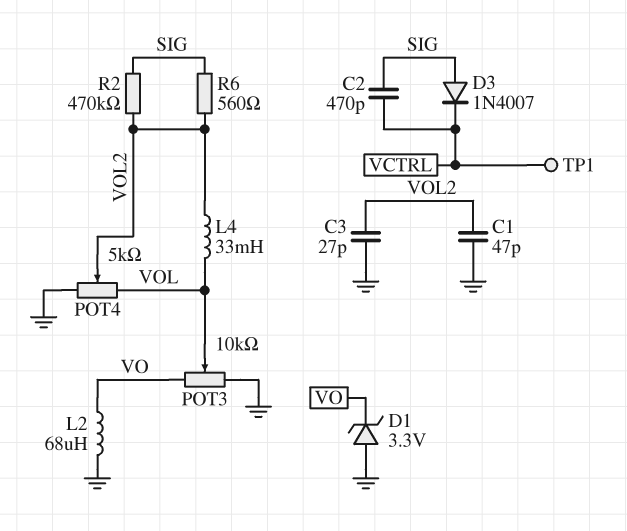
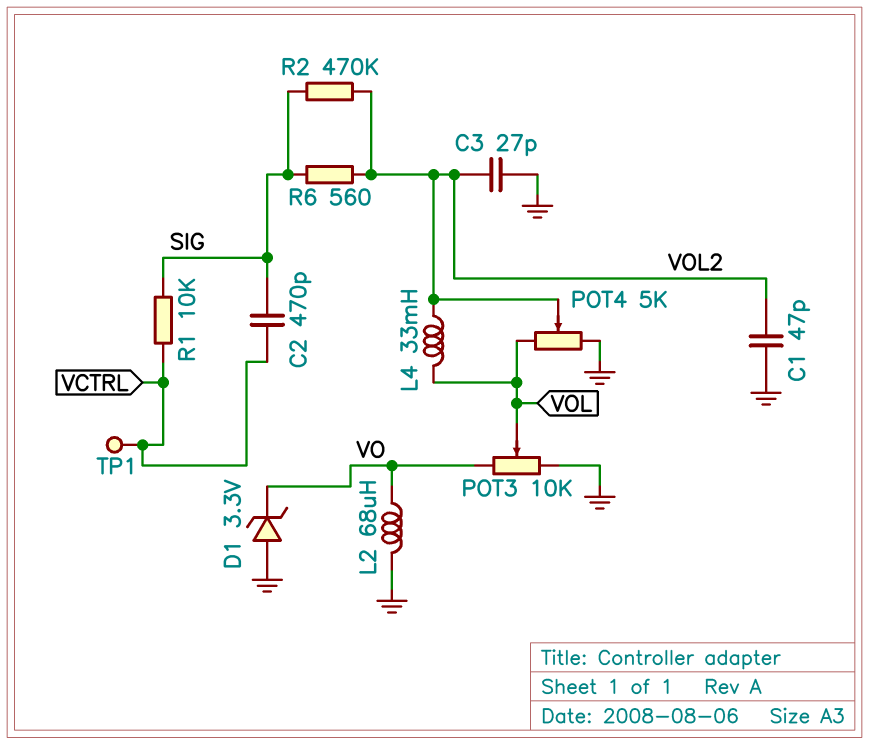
D3: diode 1N4007 (A SIG, K VCTRL) -> none
R1: none -> 10k (SIG, VCTRL)

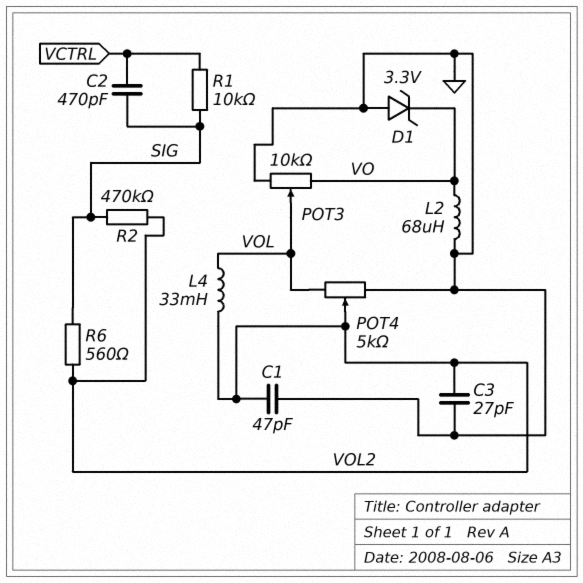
TP1: test point (VCTRL) -> none

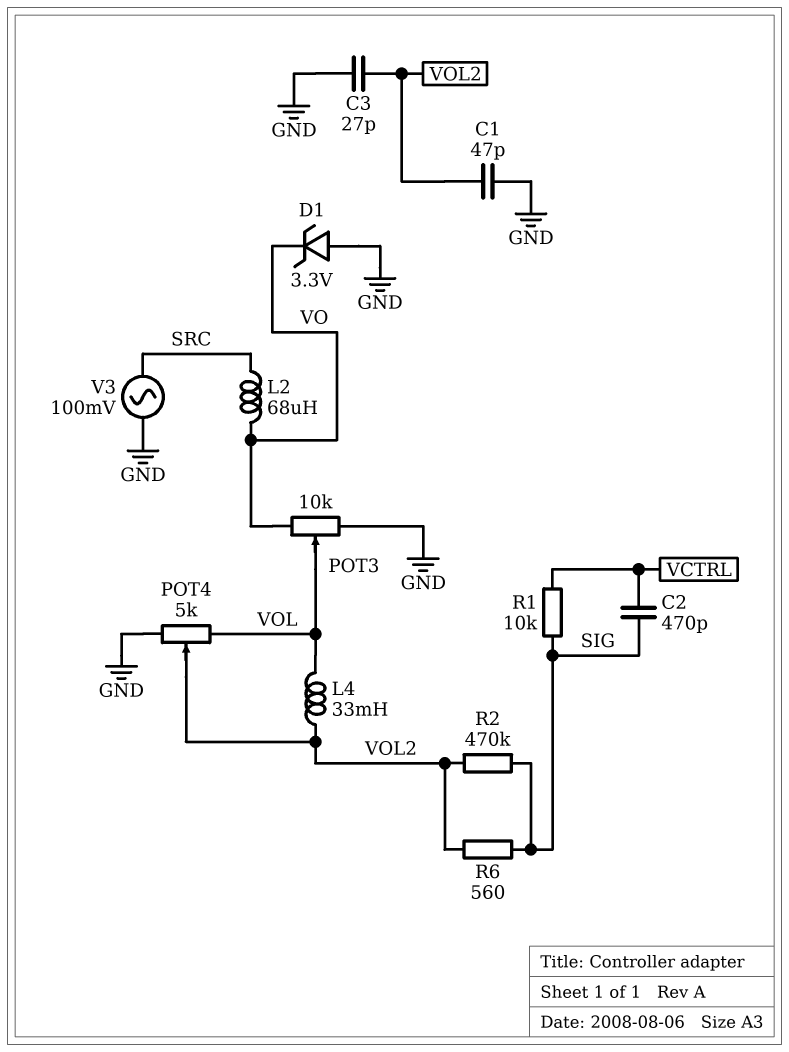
L2: 68uH (GND, VO) -> 68uH (SRC, VO)
V3: none -> AC 100mV (GND, SRC)

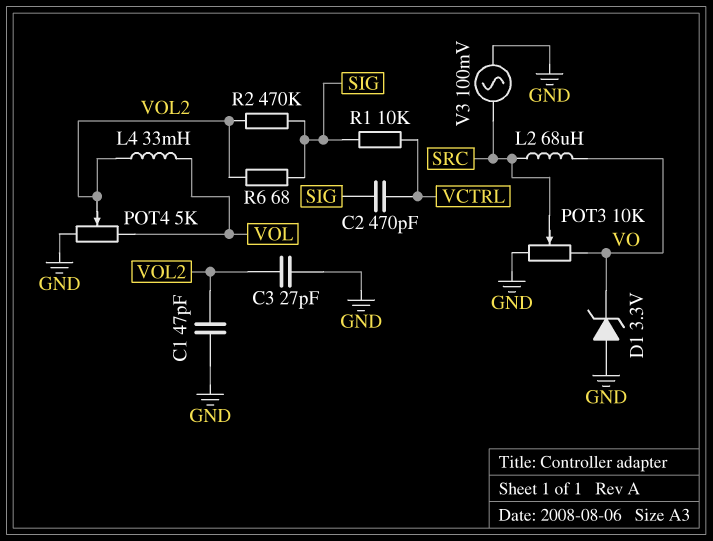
POT3: 10k (GND, VO, wiper VOL) -> 10k (GND, VO, wiper SRC)
R6: 560 (SIG, VOL2) -> 68 (SIG, VOL2)

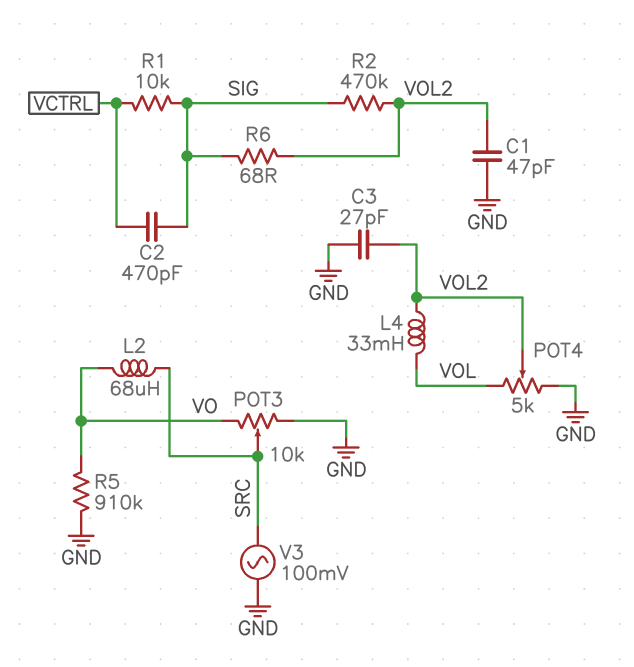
D1: zener 3.3V (A GND, K VO) -> none
R5: none -> 910k (GND, VO)

